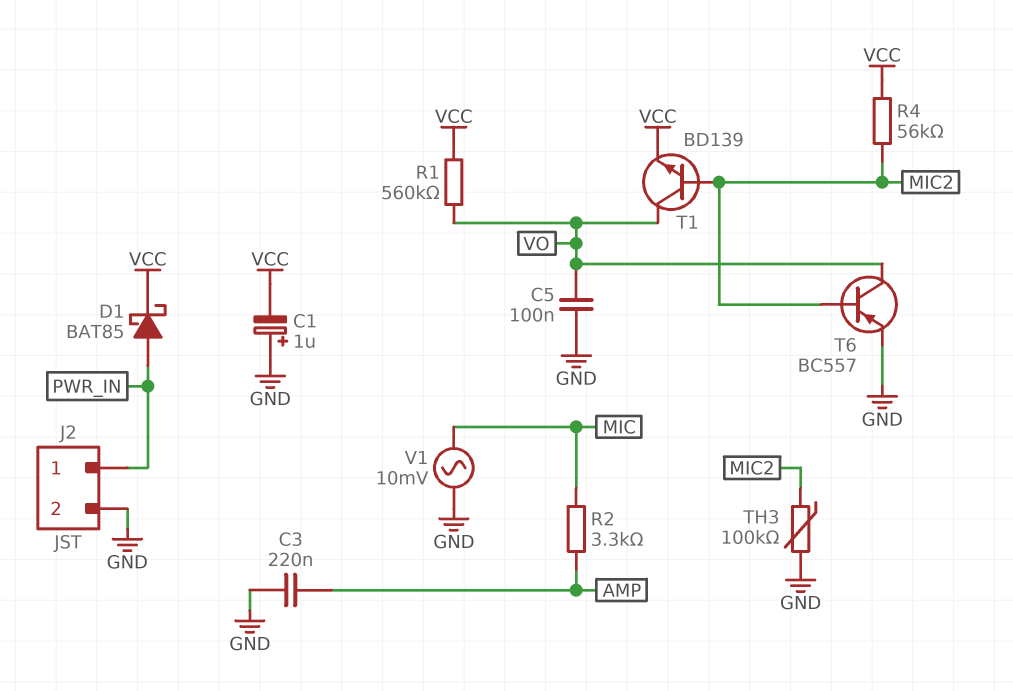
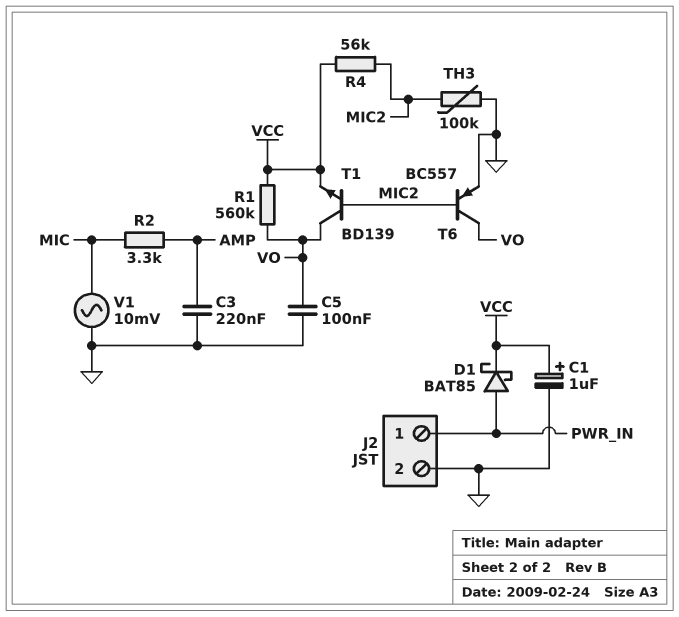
C1: 1uF (plus GND, minus VCC) -> 1uF (plus VCC, minus GND)

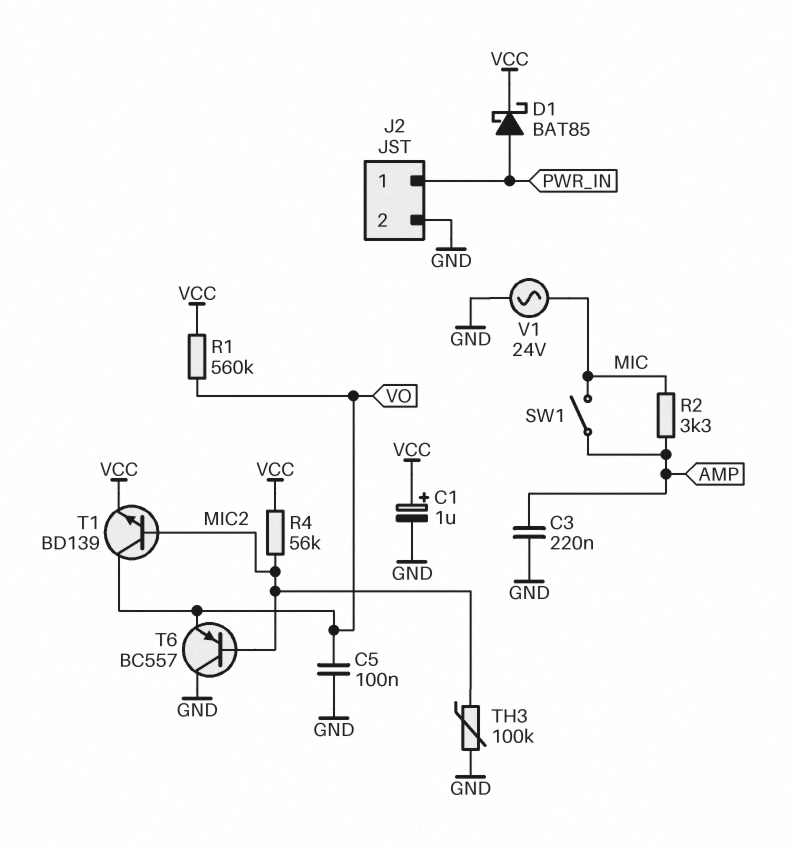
SW1: none -> switch (AMP, MIC)
T6: PNP BC557 (B MIC2, C VO, E GND) -> PNP BC557 (B MIC2, C GND, E VO)
V1: AC 10mV (GND, MIC) -> AC 24V (GND, MIC)

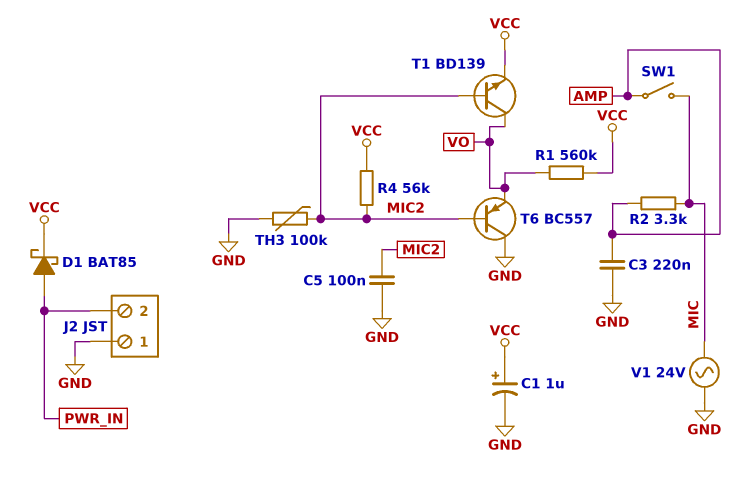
C5: 100nF (GND, VO) -> 100nF (GND, MIC2)
J2 pin 1: PWR_IN -> GND
J2 pin 2: GND -> PWR_IN

